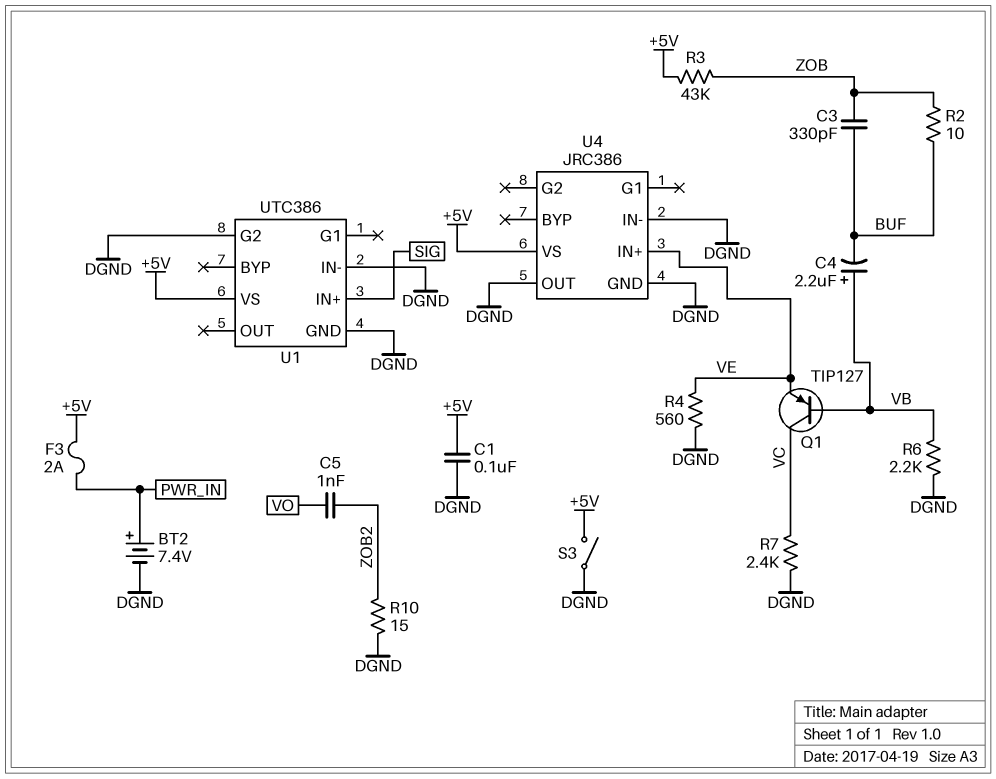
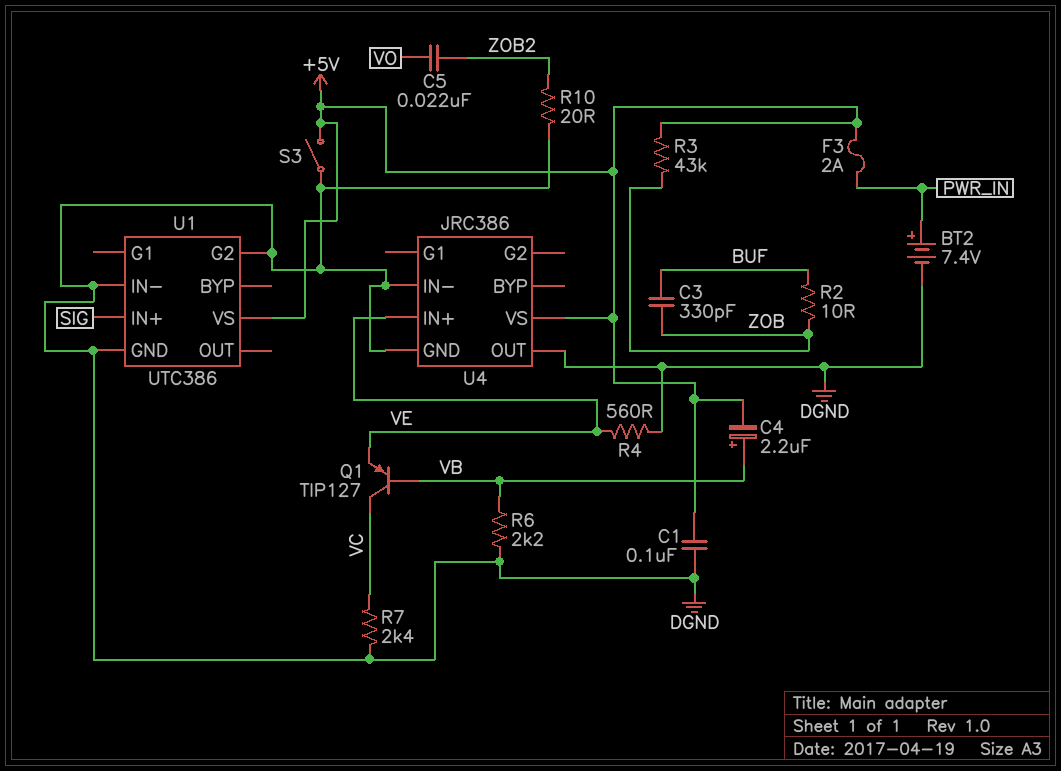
C4: 2.2uF (plus VB, minus BUF) -> 2.2uF (plus VB, minus +5V)
C5: 1nF (VO, ZOB2) -> 22nF (VO, ZOB2)
R10: 15 (DGND, ZOB2) -> 20 (DGND, ZOB2)

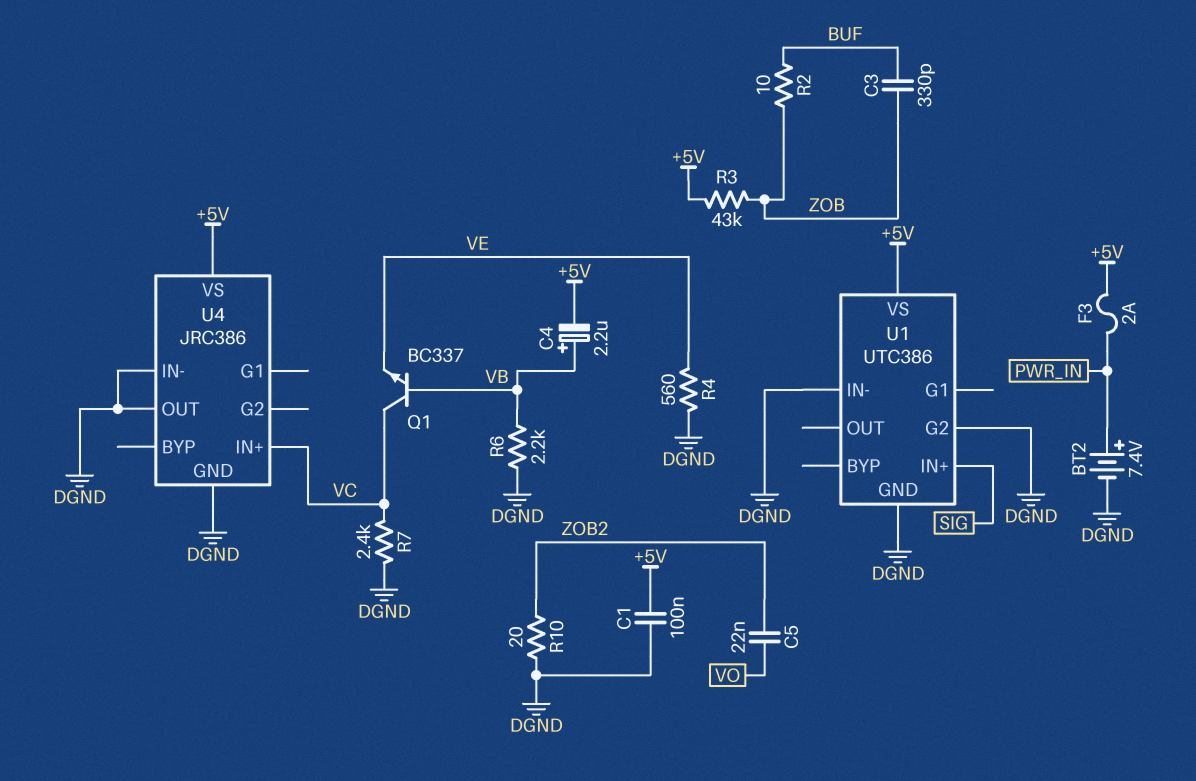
Q1: PNP TIP127 (B VB, C VC, E VE) -> NPN BC337 (B VB, C VC, E VE)
S3: switch (+5V, DGND) -> none
U4 pin IN+: VE -> VC

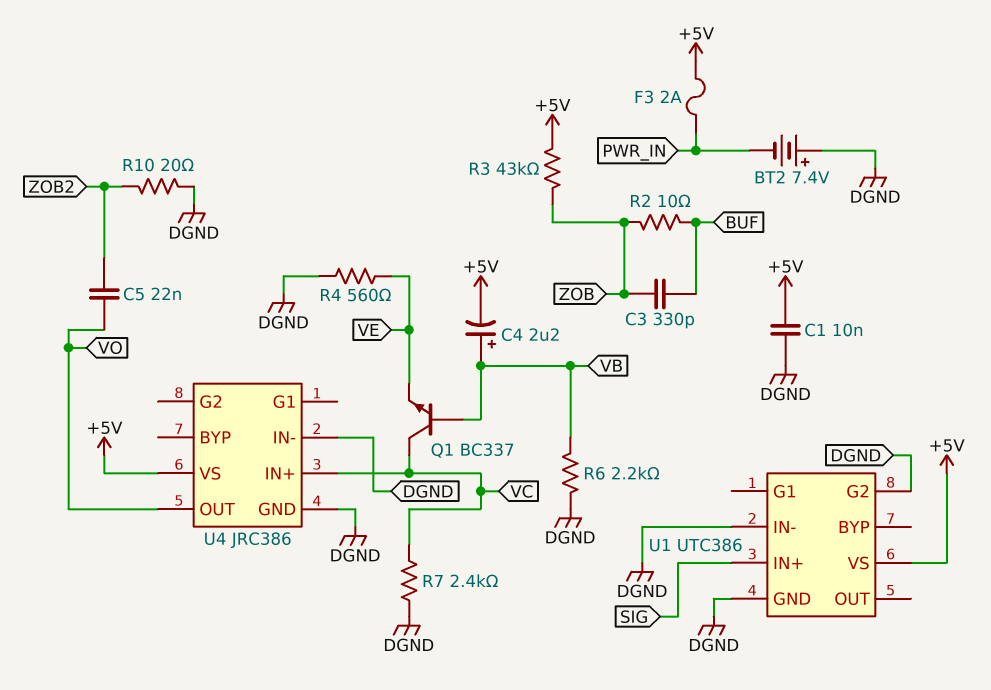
BT2: 7.4V (plus PWR_IN, minus DGND) -> 7.4V (plus DGND, minus PWR_IN)
C1: 100nF (+5V, DGND) -> 10nF (+5V, DGND)
U4 pin OUT: DGND -> VO

